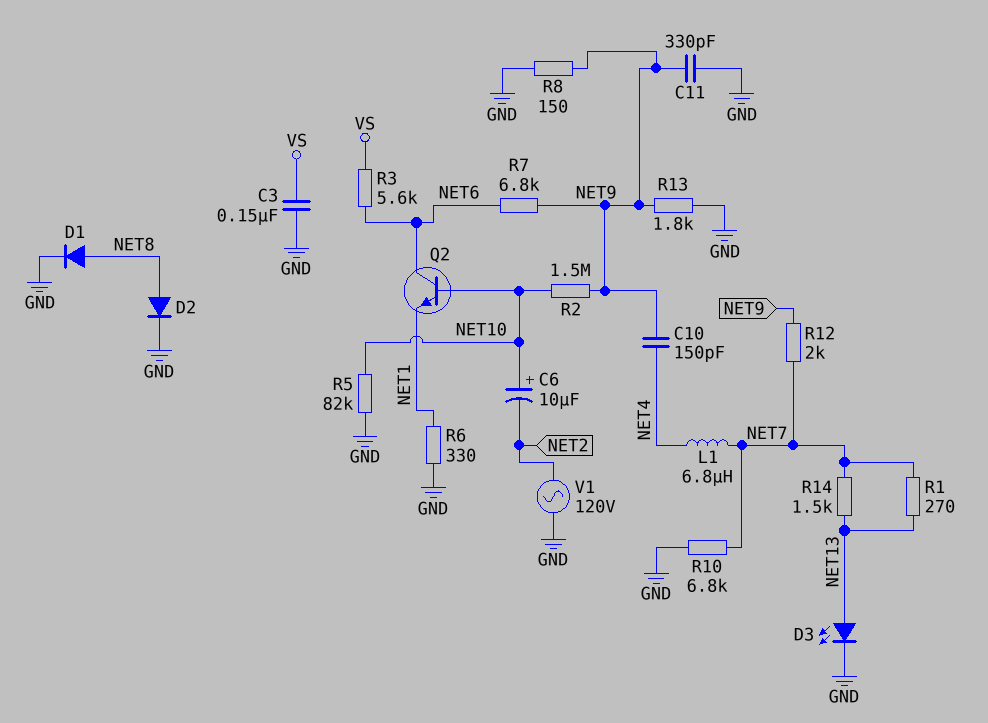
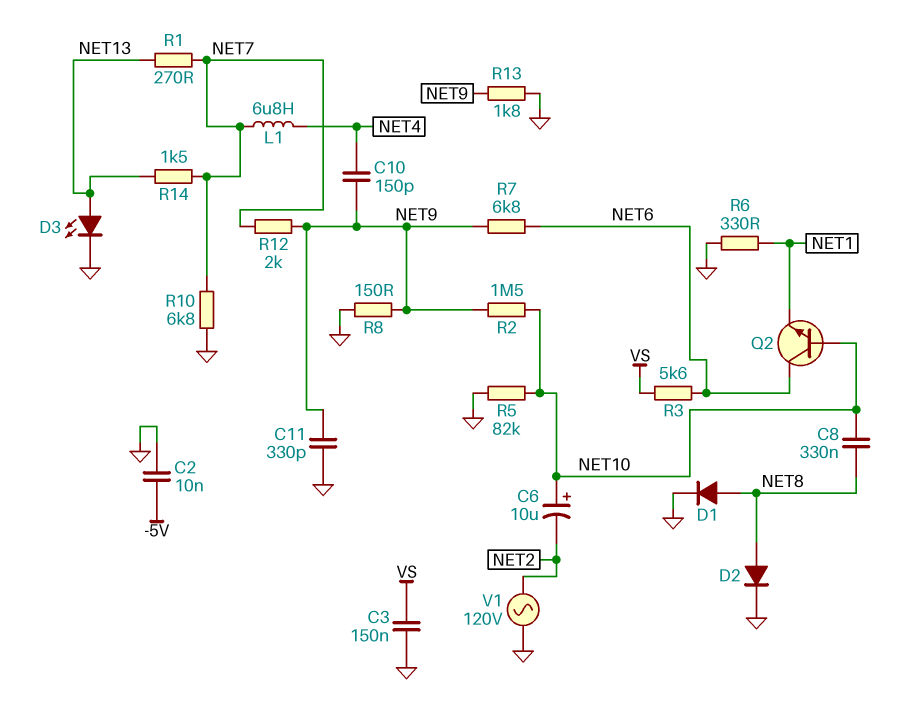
C2: none -> 10nF (-5V, GND)
C8: none -> 330nF (NET8, NET10)

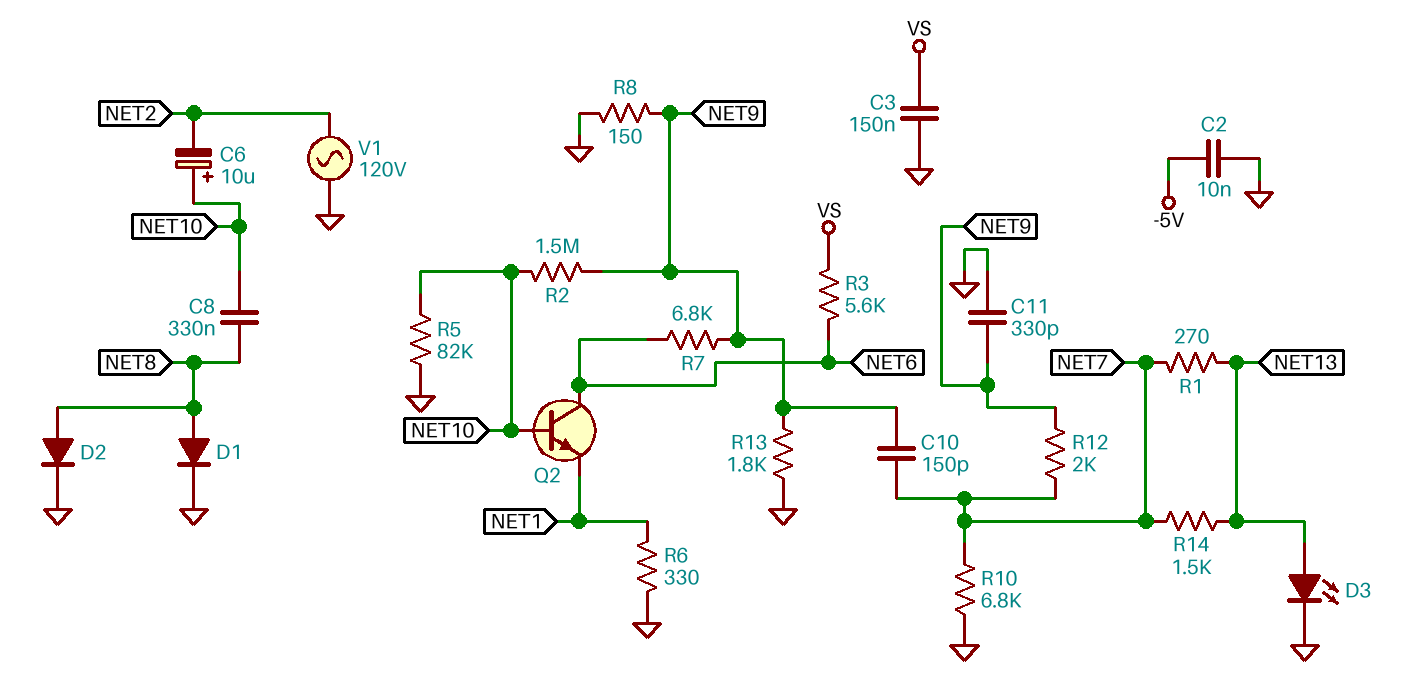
C10: 150pF (NET4, NET9) -> 150pF (NET7, NET9)
L1: 6.8uH (NET4, NET7) -> none

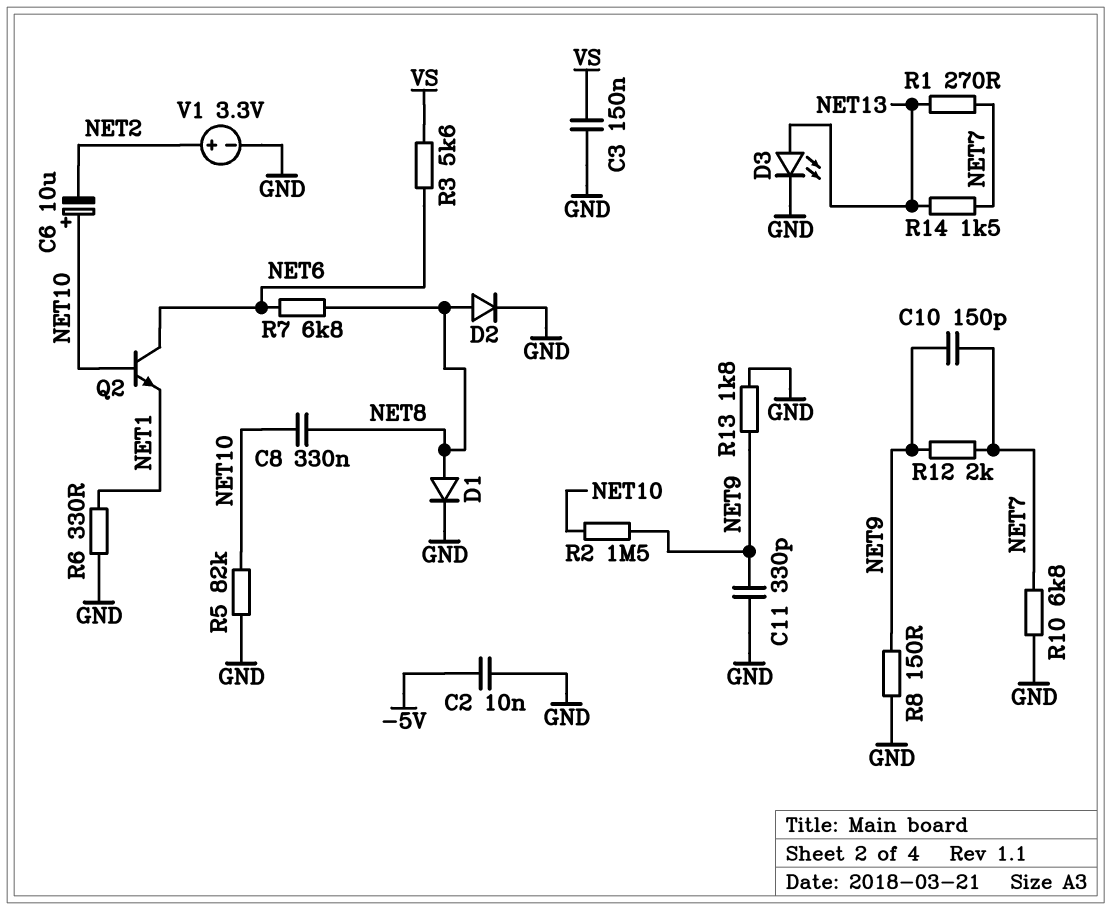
R7: 6.8k (NET6, NET9) -> 6.8k (NET6, NET8)
V1: AC 120V (GND, NET2) -> 3.3V (plus NET2, minus GND)

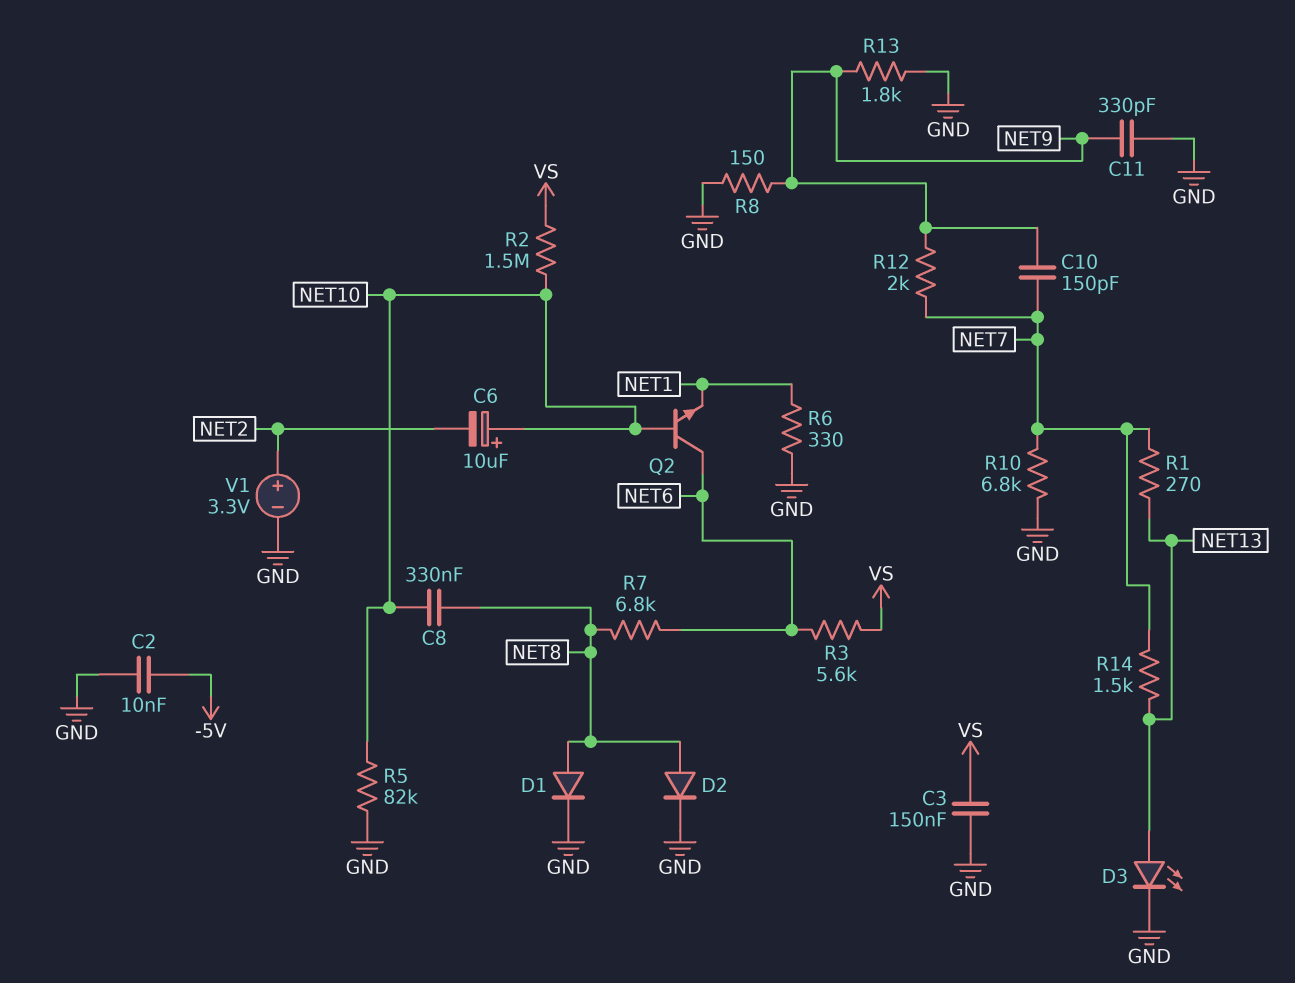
R2: 1.5M (NET9, NET10) -> 1.5M (NET10, VS)

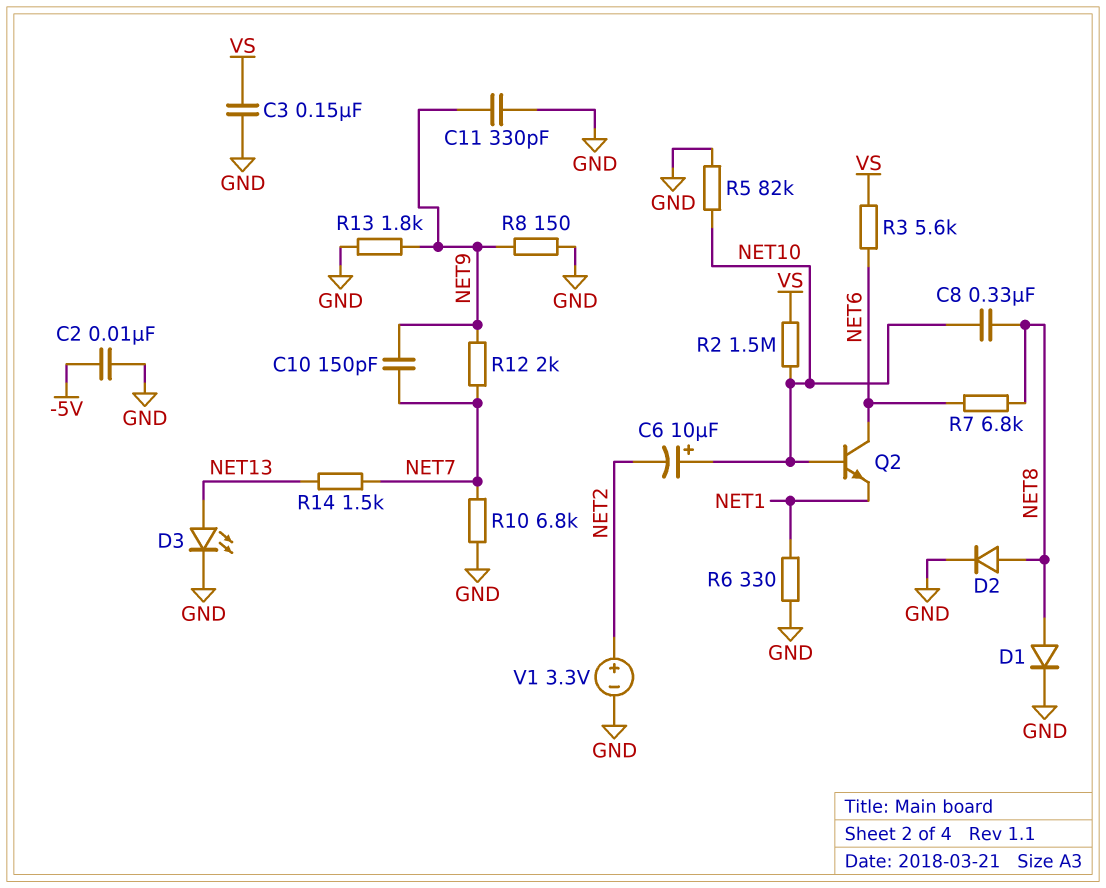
R1: 270 (NET7, NET13) -> none

